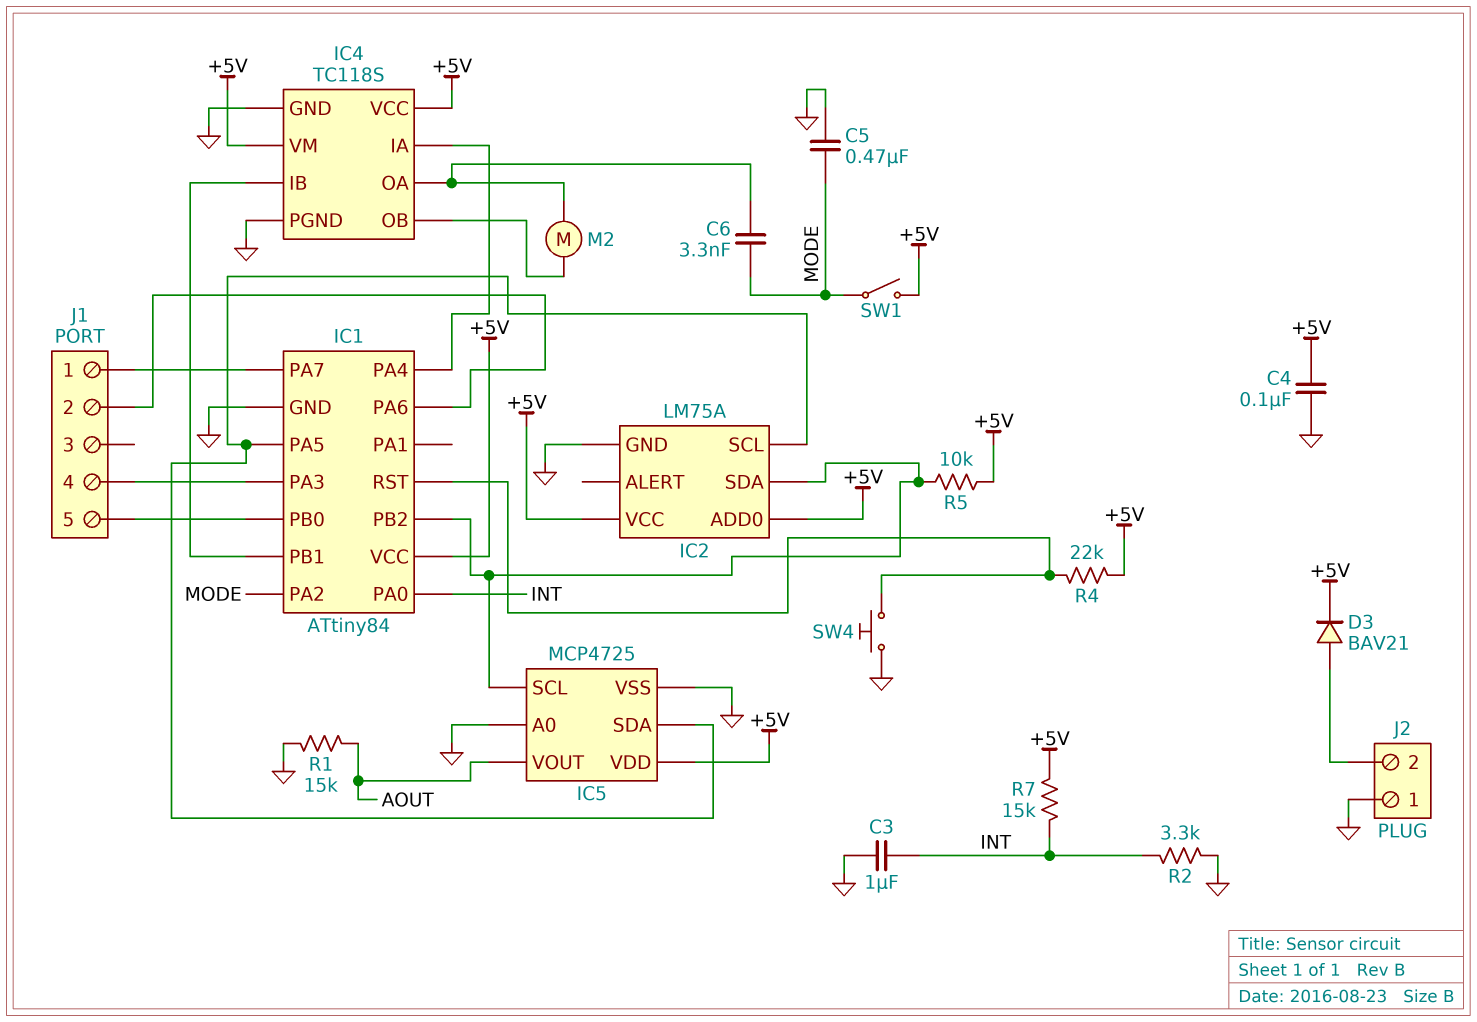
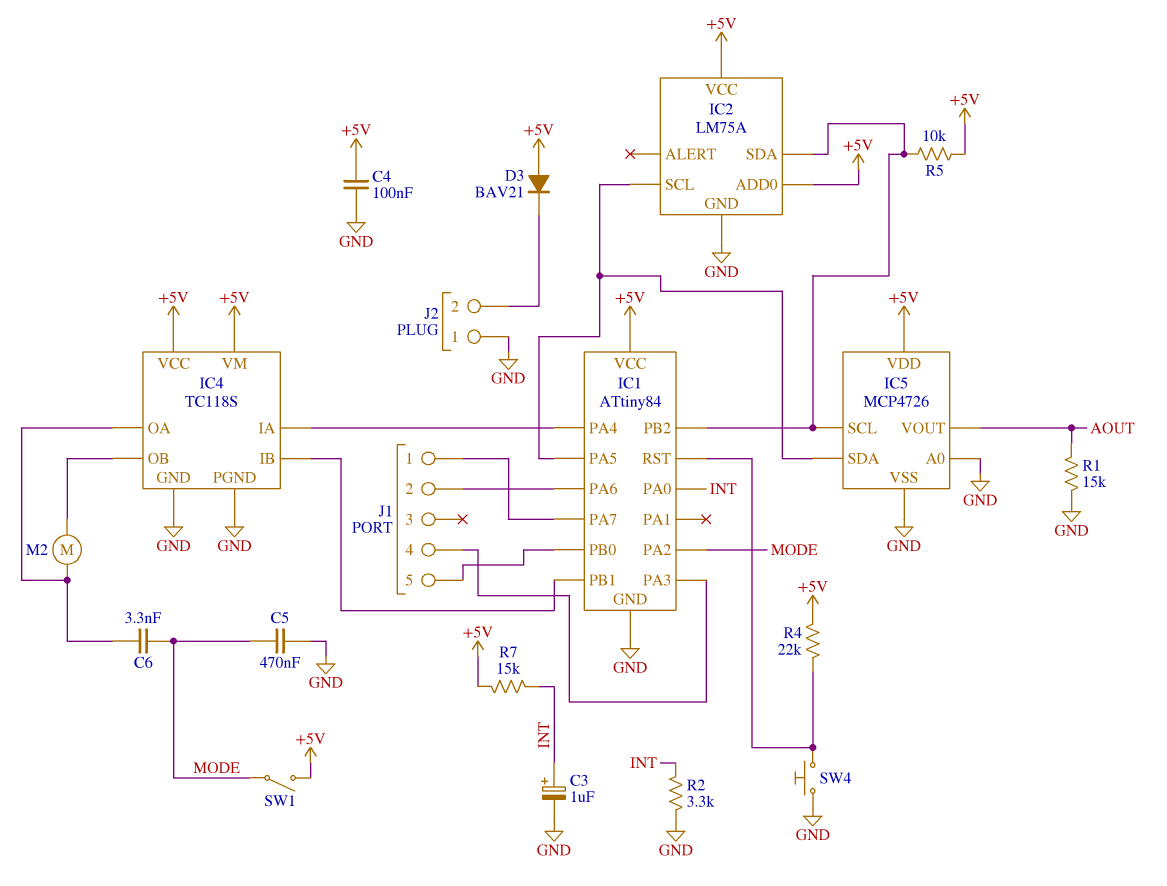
C3: 1uF (GND, INT) -> 1uF (plus INT, minus GND)
D3: diode BAV21 (A J2/2, K +5V) -> diode BAV21 (A +5V, K J2/2)
IC5: MCP4725 -> MCP4726

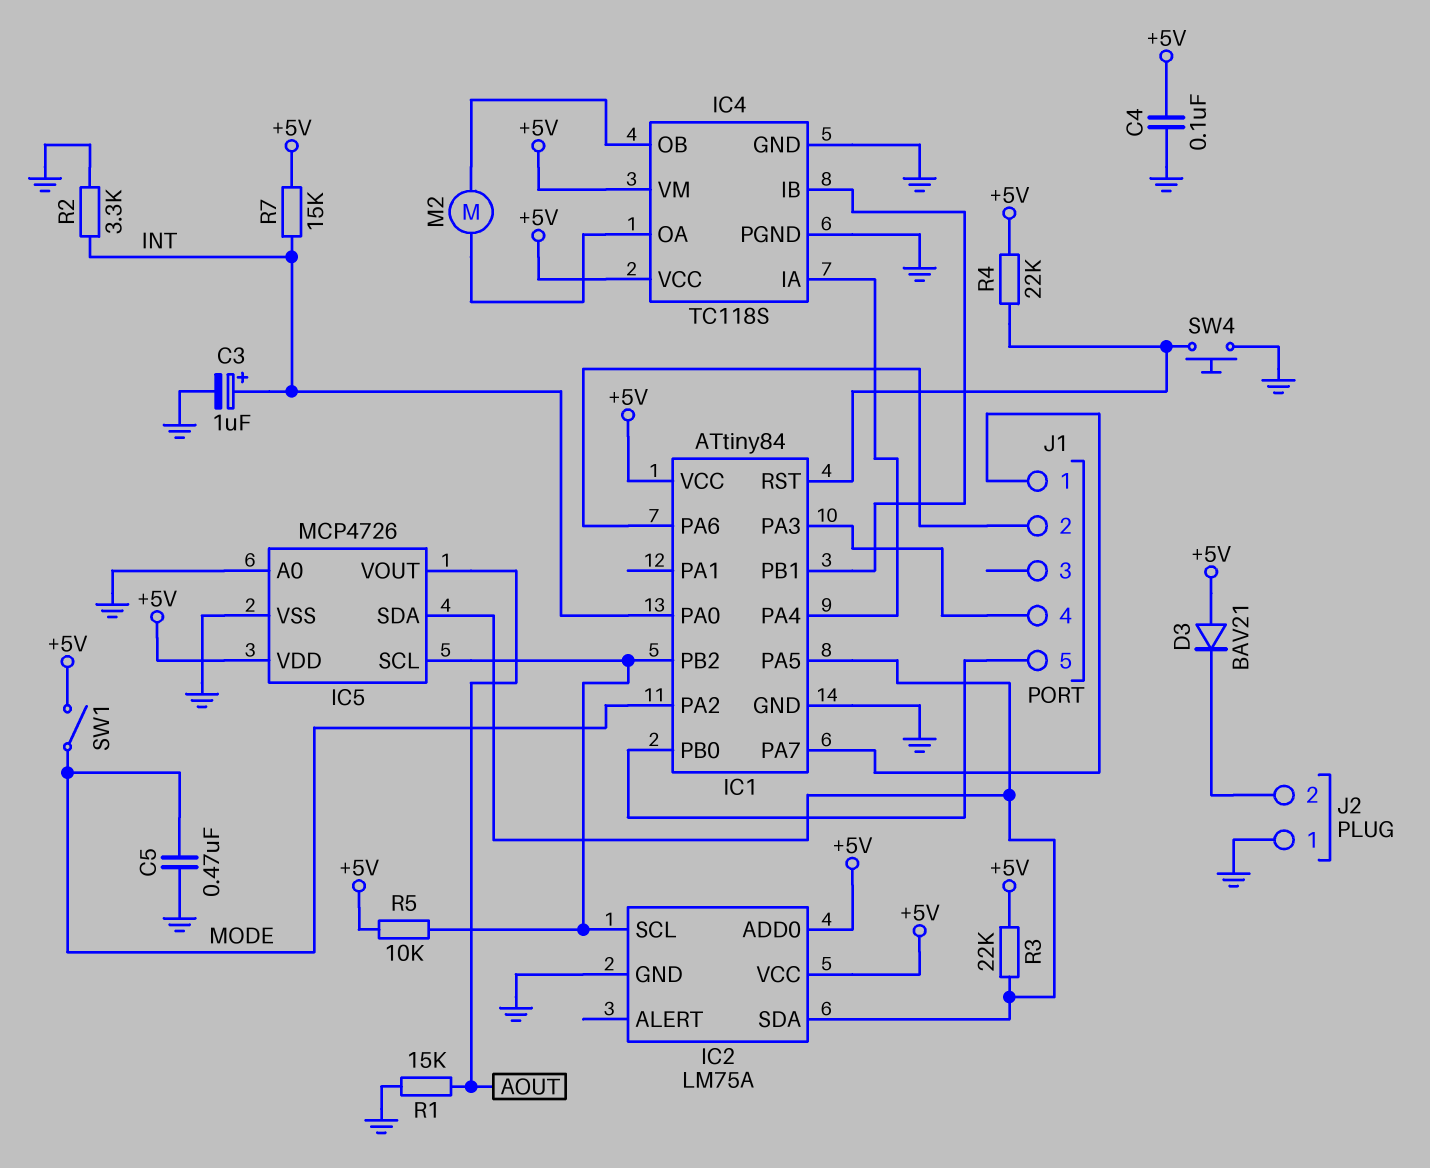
C6: 3.3nF (IC4/OA, MODE) -> none
IC2 pin SCL: IC1/PA5 -> IC1/PB2
IC2 pin SDA: IC1/PB2 -> IC1/PA5
R3: none -> 22k (+5V, IC1/PA5)

